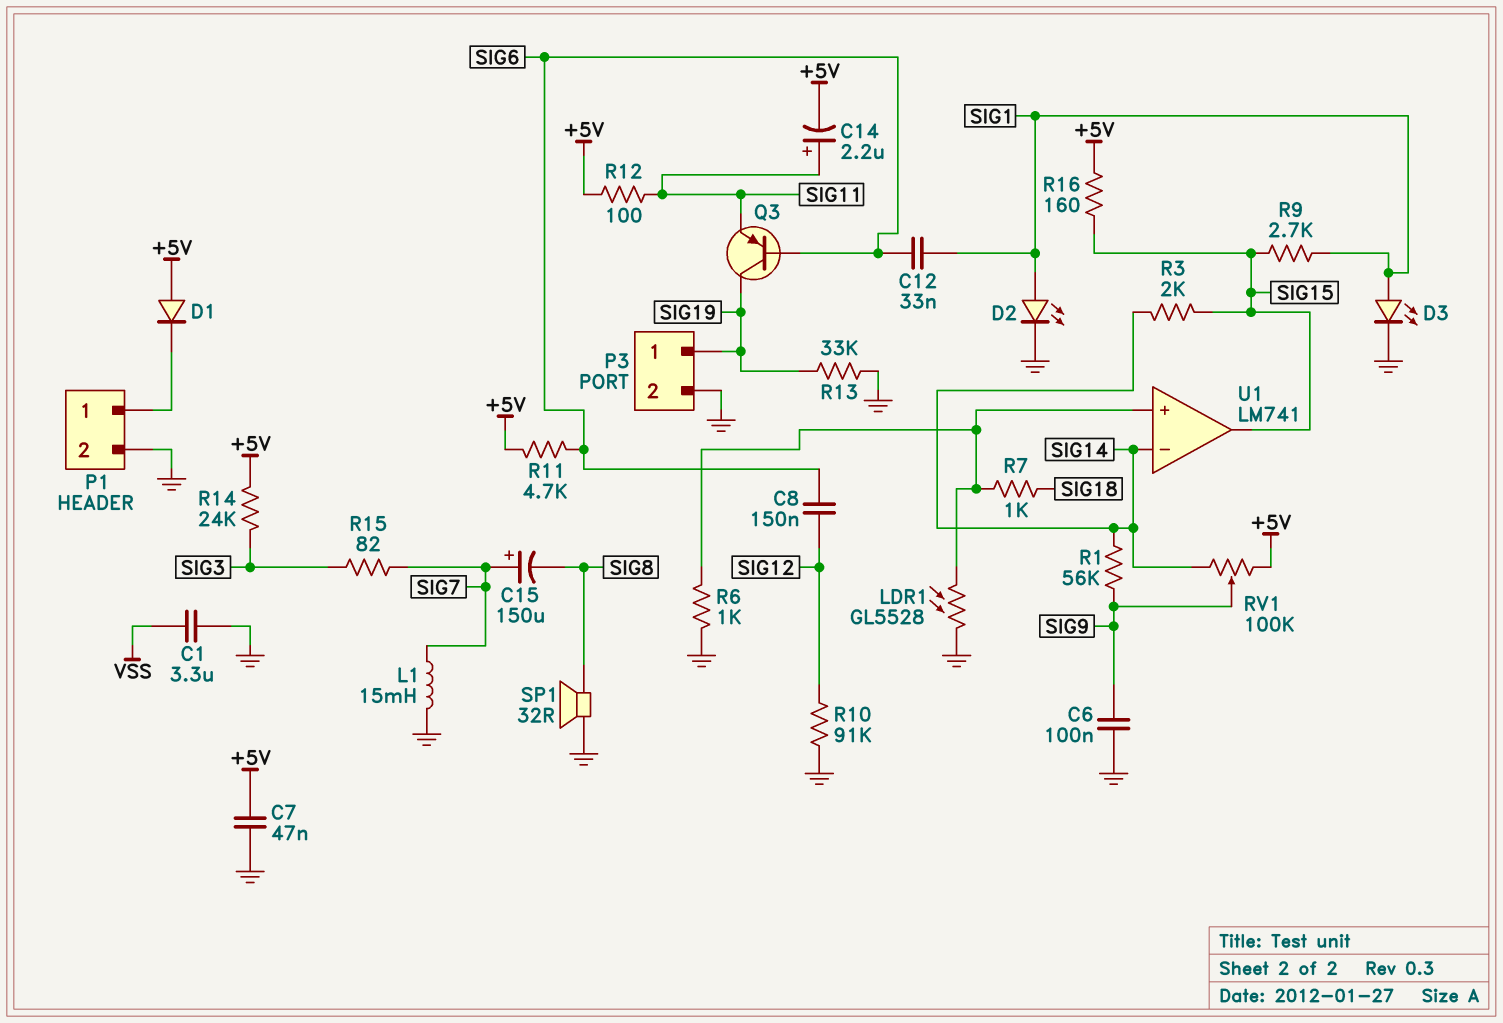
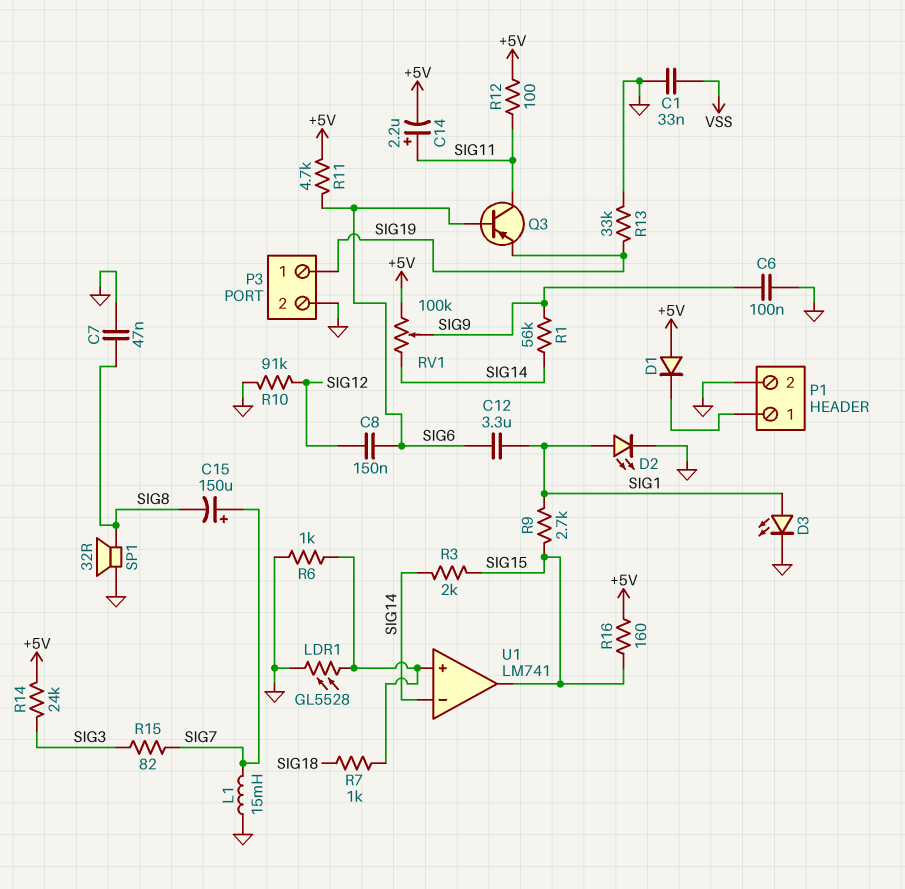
C1: 3.3uF (GND, VSS) -> 33nF (GND, VSS)
C7: 47nF (+5V, GND) -> 47nF (GND, SIG8)
C12: 33nF (SIG1, SIG6) -> 3.3uF (SIG1, SIG6)
Q3: PNP (B SIG6, C SIG19, E SIG11) -> PNP (B SIG6, C SIG11, E SIG19)

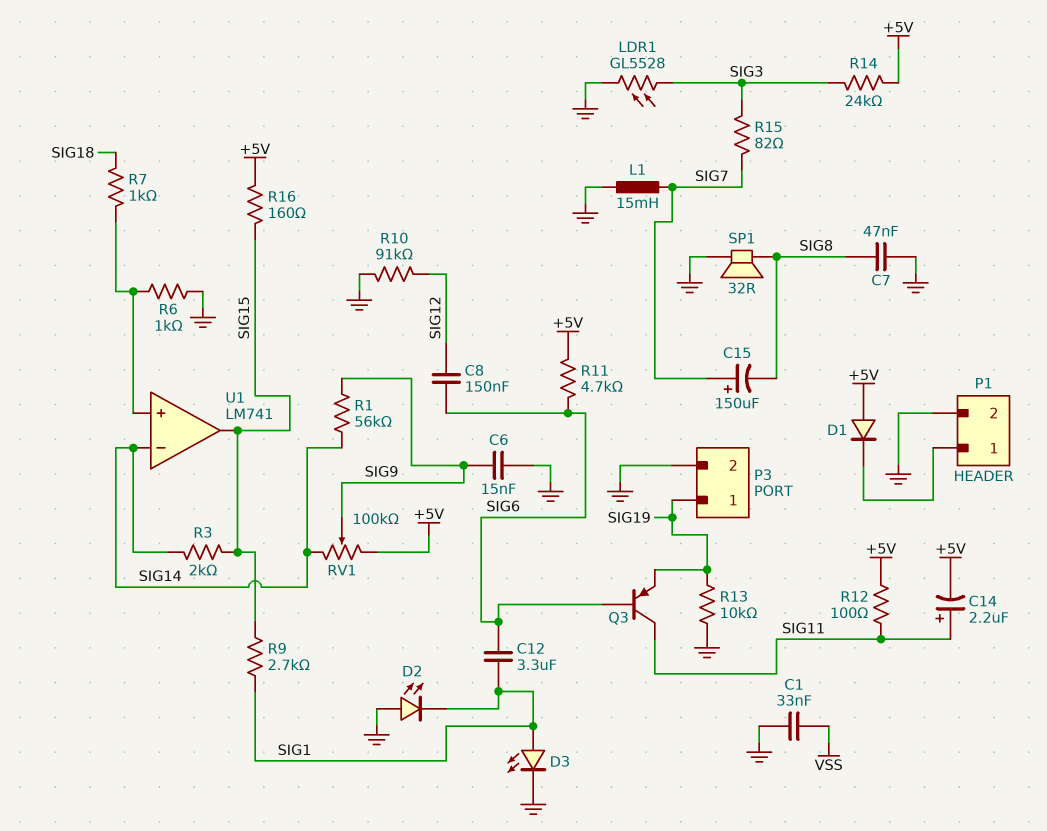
C6: 100nF (GND, SIG9) -> 15nF (GND, SIG9)
D2: LED (A SIG1, K GND) -> LED (A GND, K SIG1)
LDR1: GL5528 (GND, U1/in+) -> GL5528 (GND, SIG3)
R13: 33k (GND, SIG19) -> 10k (GND, SIG19)

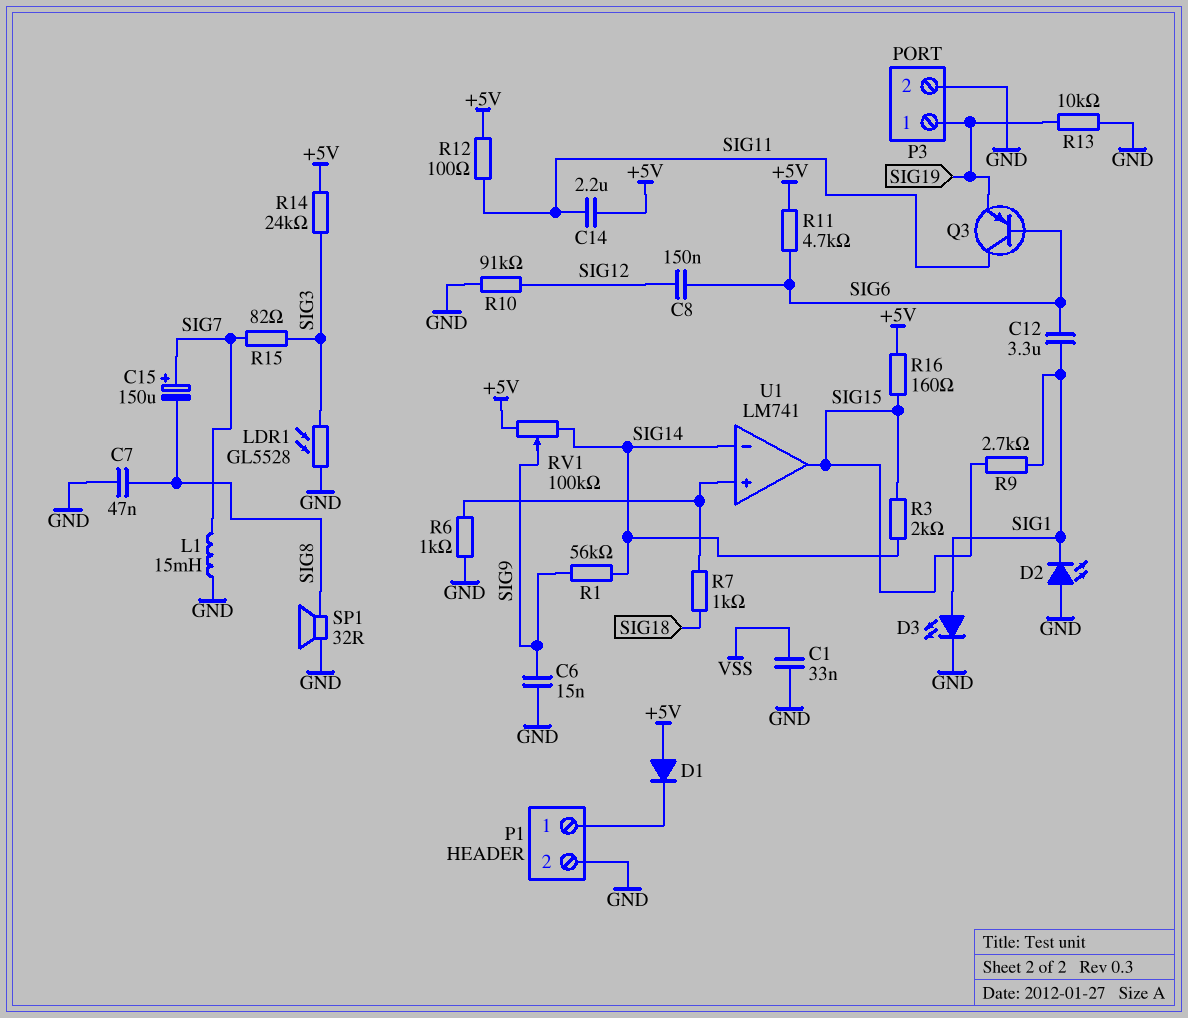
C14: 2.2uF (plus SIG11, minus +5V) -> 2.2uF (+5V, SIG11)

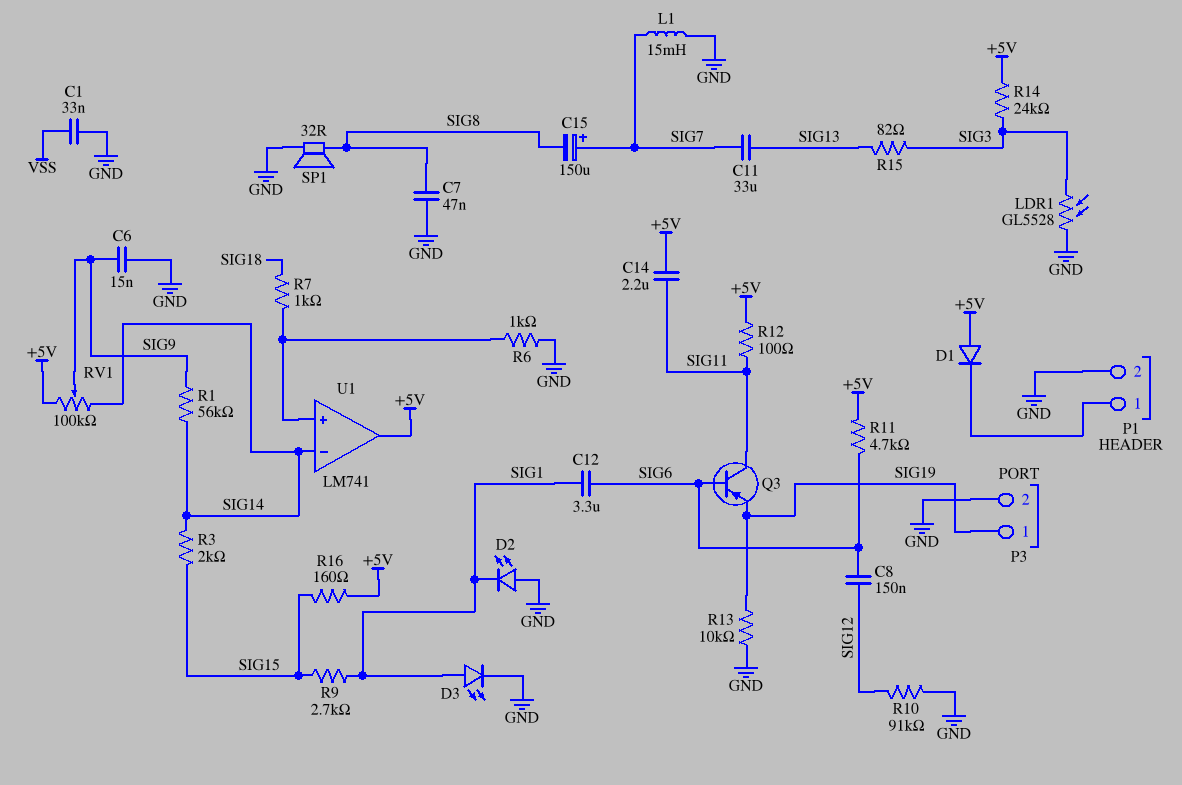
C11: none -> 33uF (SIG7, SIG13)
R15: 82 (SIG3, SIG7) -> 82 (SIG3, SIG13)
U1 pin out: SIG15 -> +5V

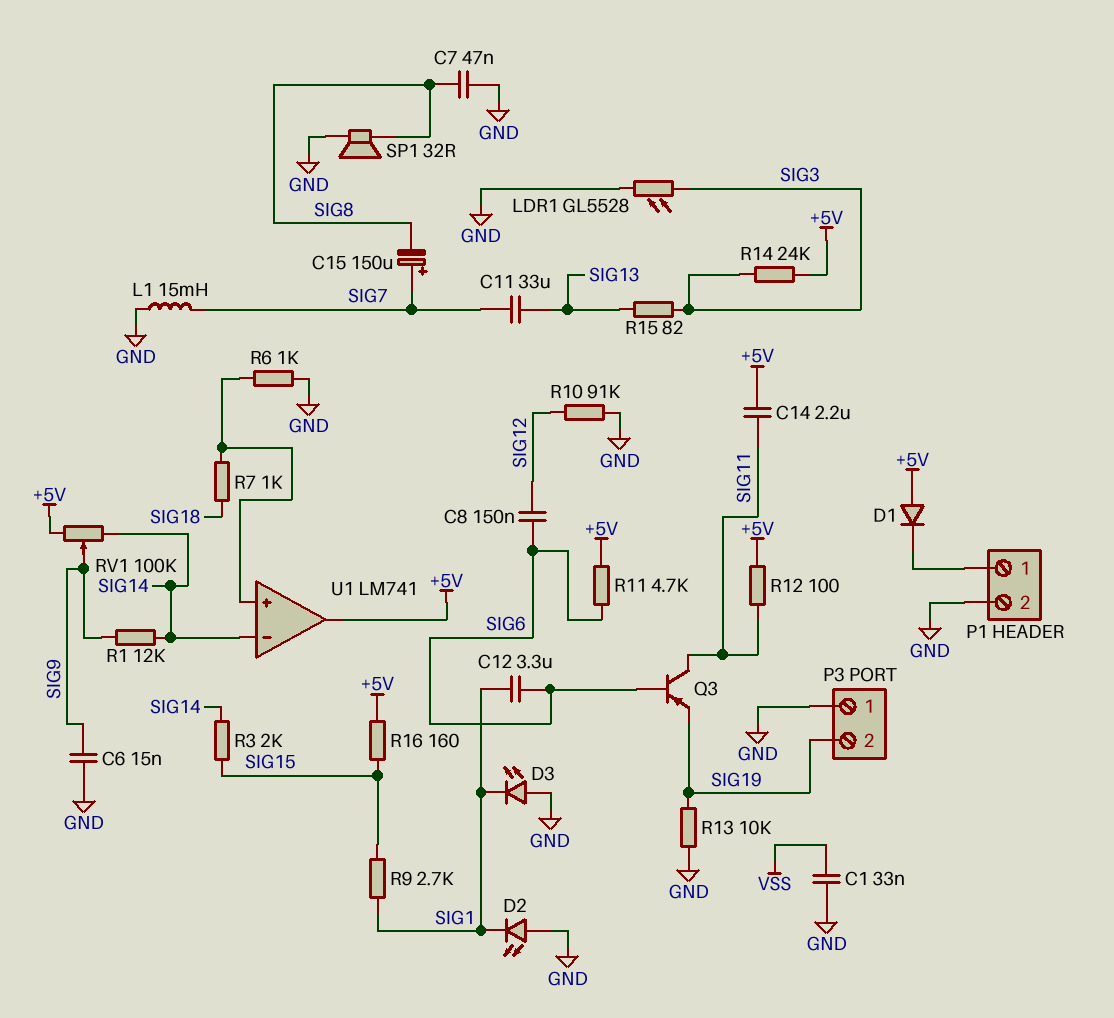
D3: LED (A SIG1, K GND) -> LED (A GND, K SIG1)
P3 pin 1: SIG19 -> GND
P3 pin 2: GND -> SIG19
R1: 56k (SIG9, SIG14) -> 12k (SIG9, SIG14)

